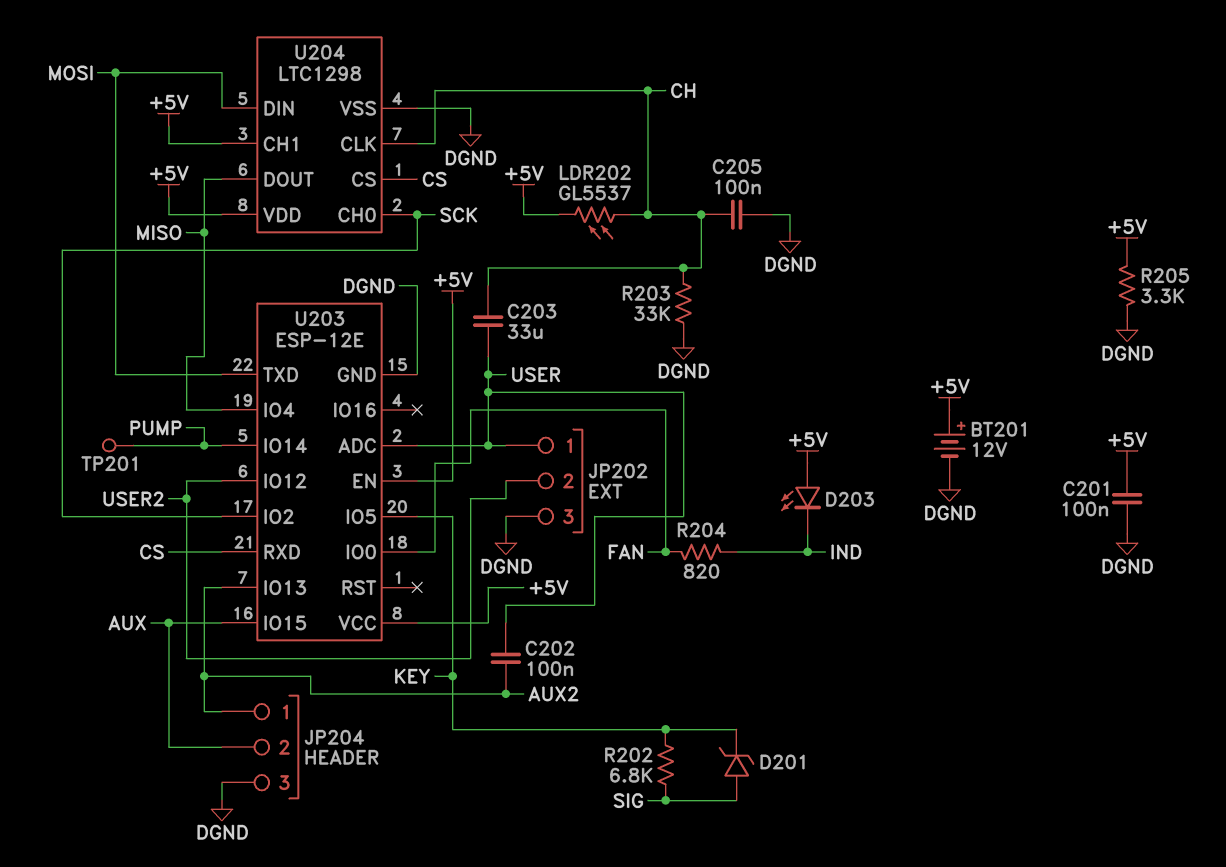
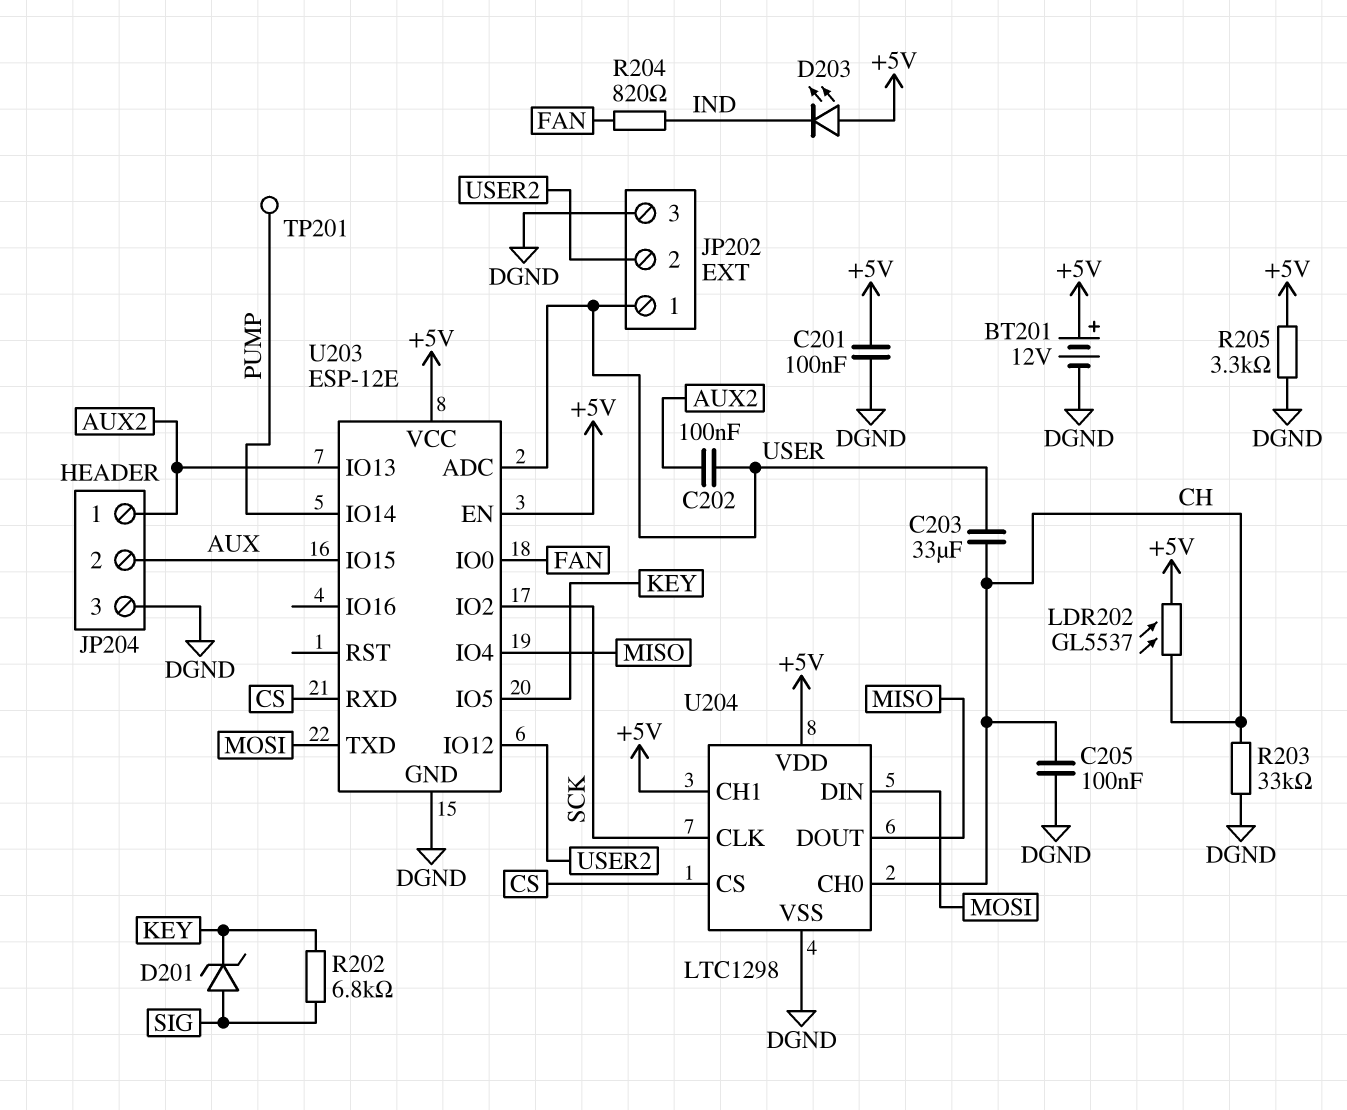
U204 pin CH0: SCK -> CH
U204 pin CLK: CH -> SCK

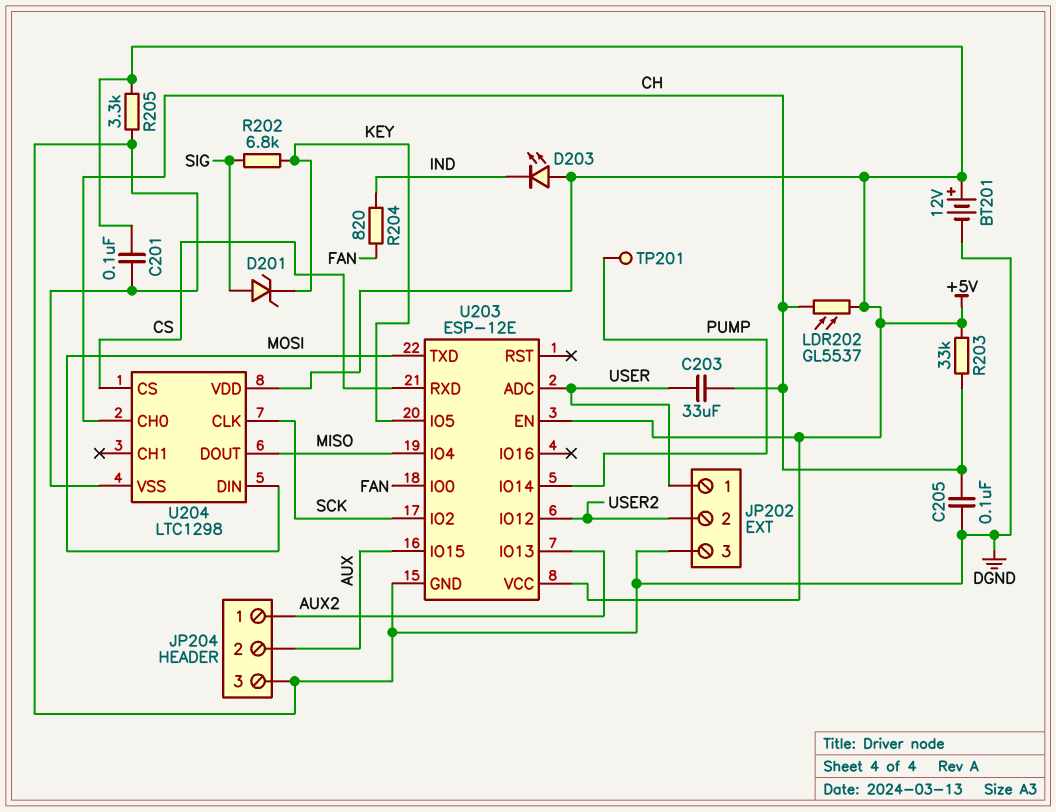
C202: 100nF (AUX2, USER) -> none
R203: 33k (CH, DGND) -> 33k (+5V, CH)
U204 pin CH1: +5V -> none

